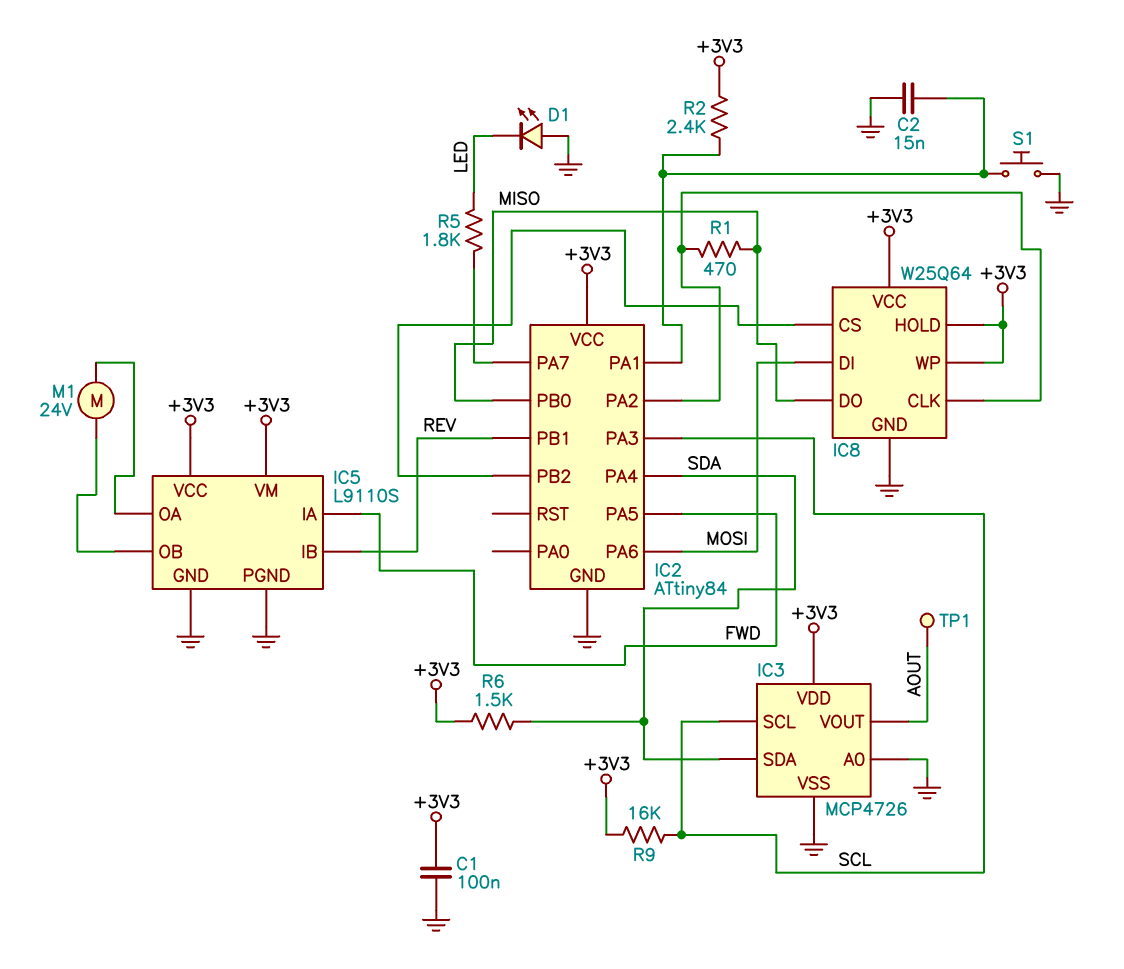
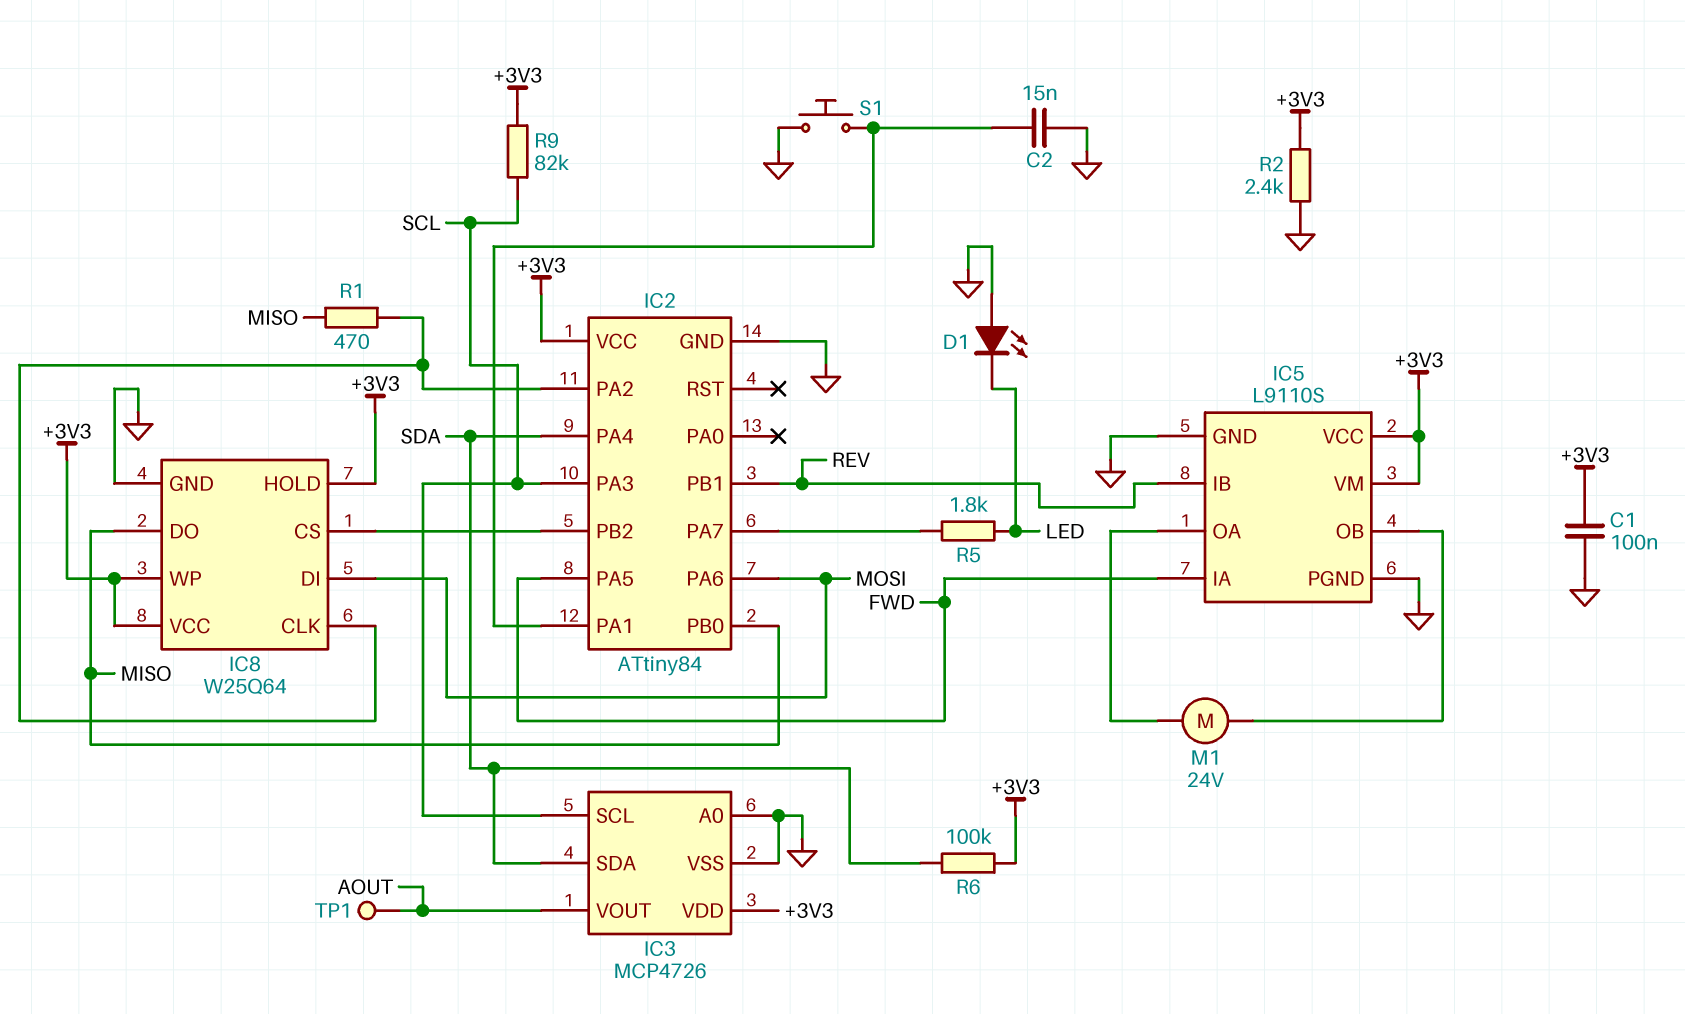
R2: 2.4k (+3V3, IC2/PA1) -> 2.4k (+3V3, GND)
R6: 1.5k (+3V3, SDA) -> 100k (+3V3, SDA)
R9: 16k (+3V3, SCL) -> 82k (+3V3, SCL)

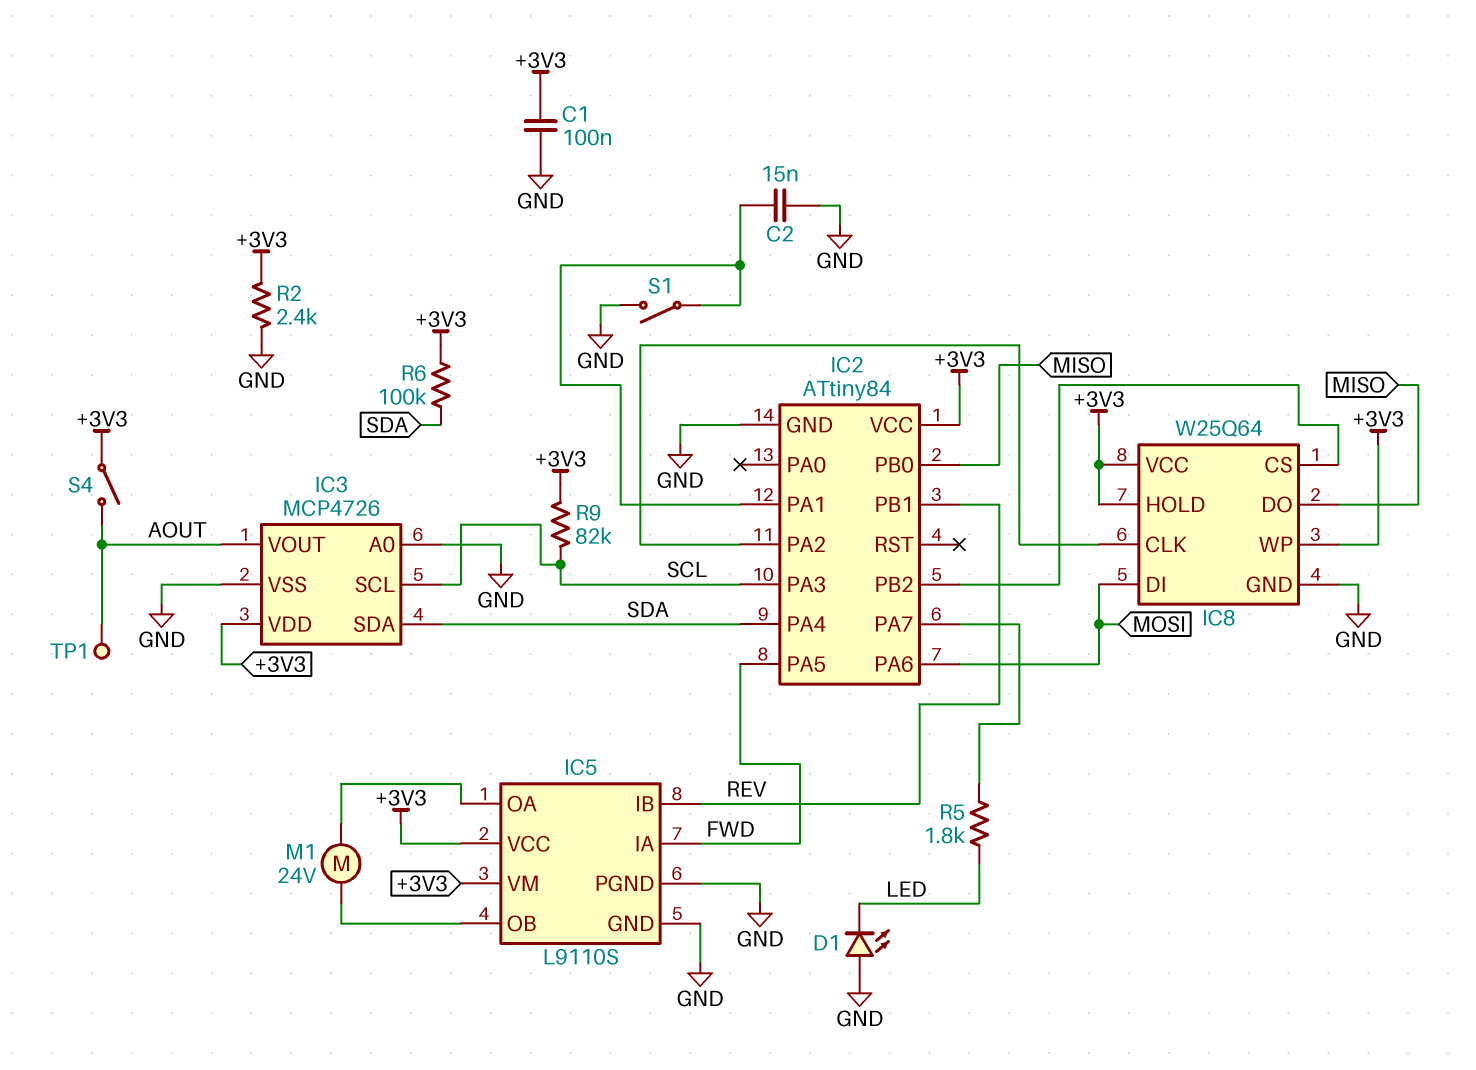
R1: 470 (IC2/PA2, MISO) -> none
S1: button (GND, IC2/PA1) -> switch (GND, IC2/PA1)
S4: none -> switch (+3V3, AOUT)

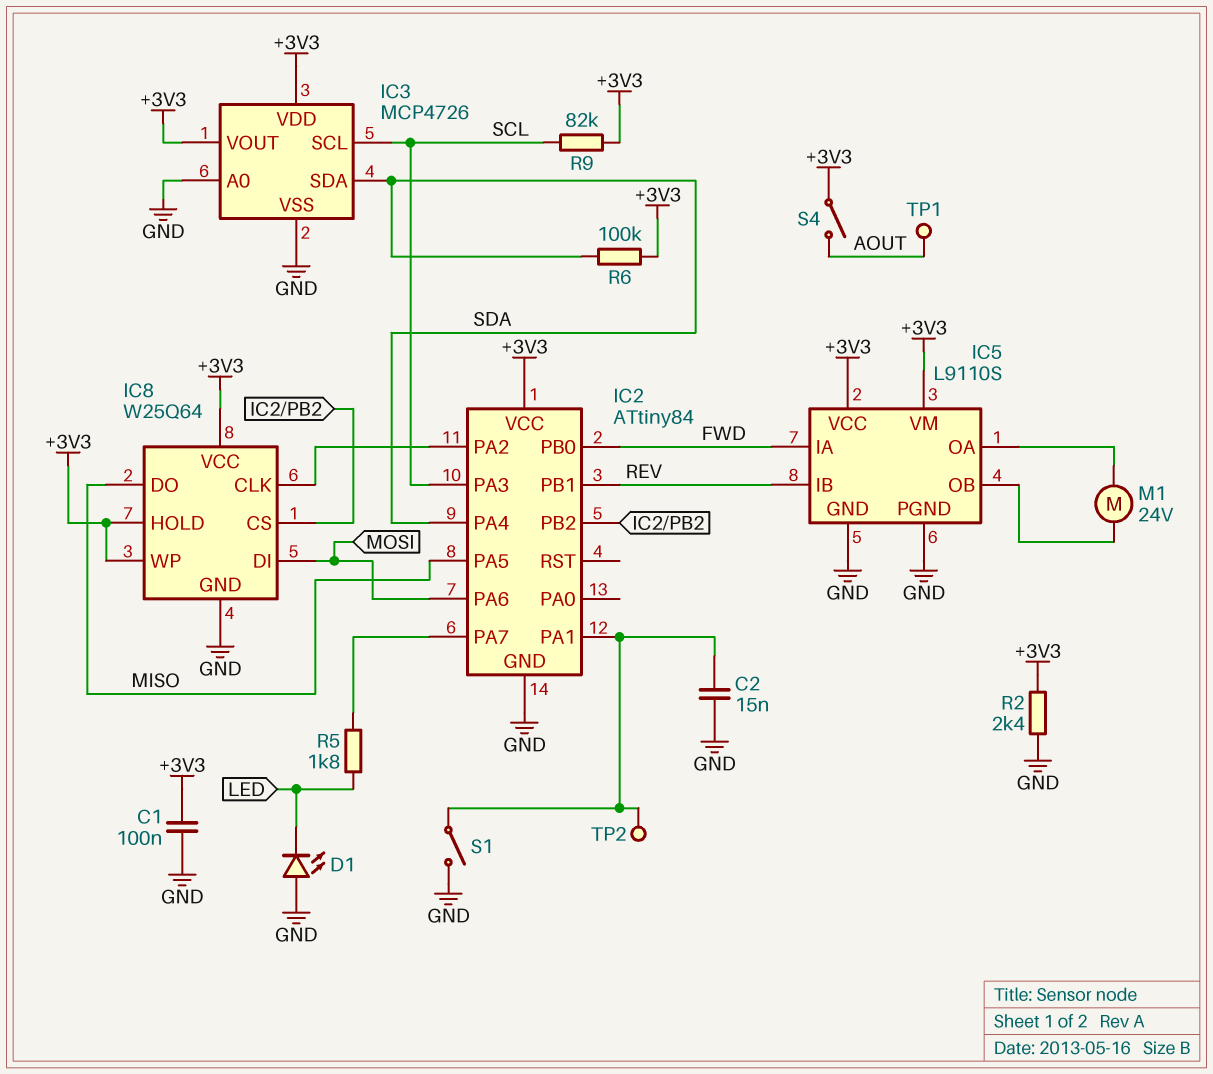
IC2 pin PA5: FWD -> MISO
IC2 pin PB0: MISO -> FWD
IC3 pin VOUT: AOUT -> +3V3
TP2: none -> test point (IC2/PA1)

